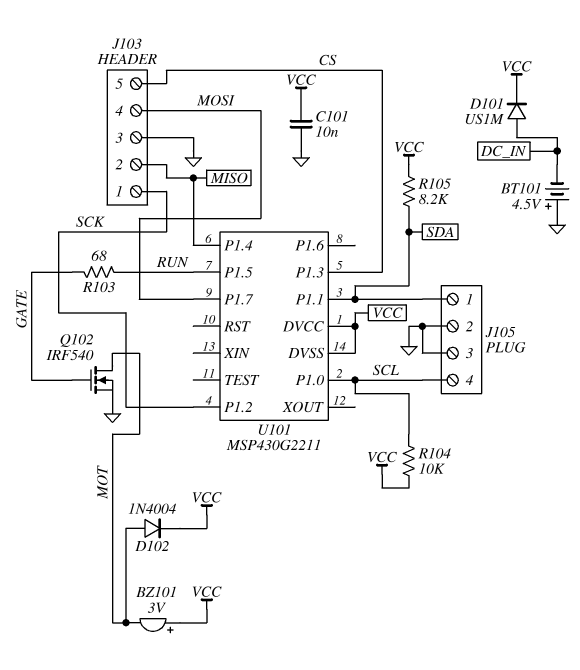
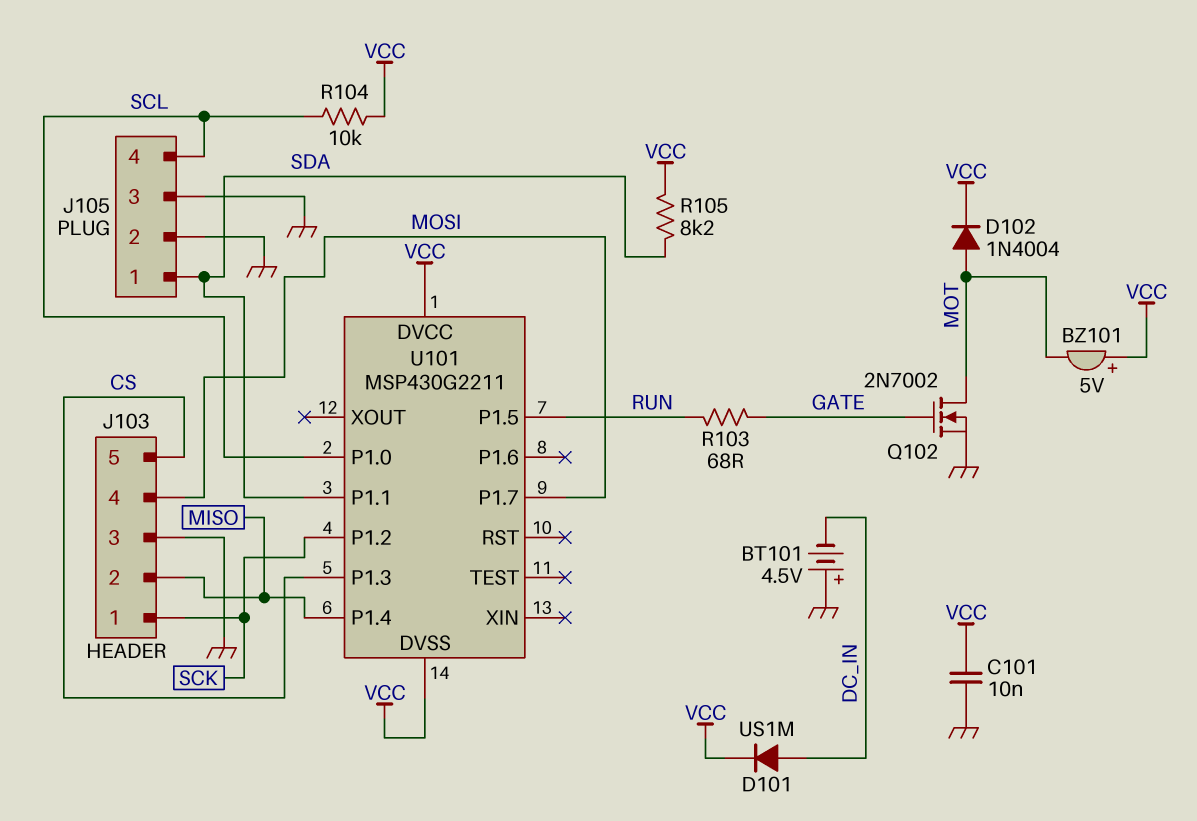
BZ101: buzzer 3V (plus VCC, minus MOT) -> buzzer 5V (plus VCC, minus MOT)
Q102: NMOS IRF540 (G GATE, D MOT, S GND) -> NMOS 2N7002 (G GATE, D MOT, S GND)

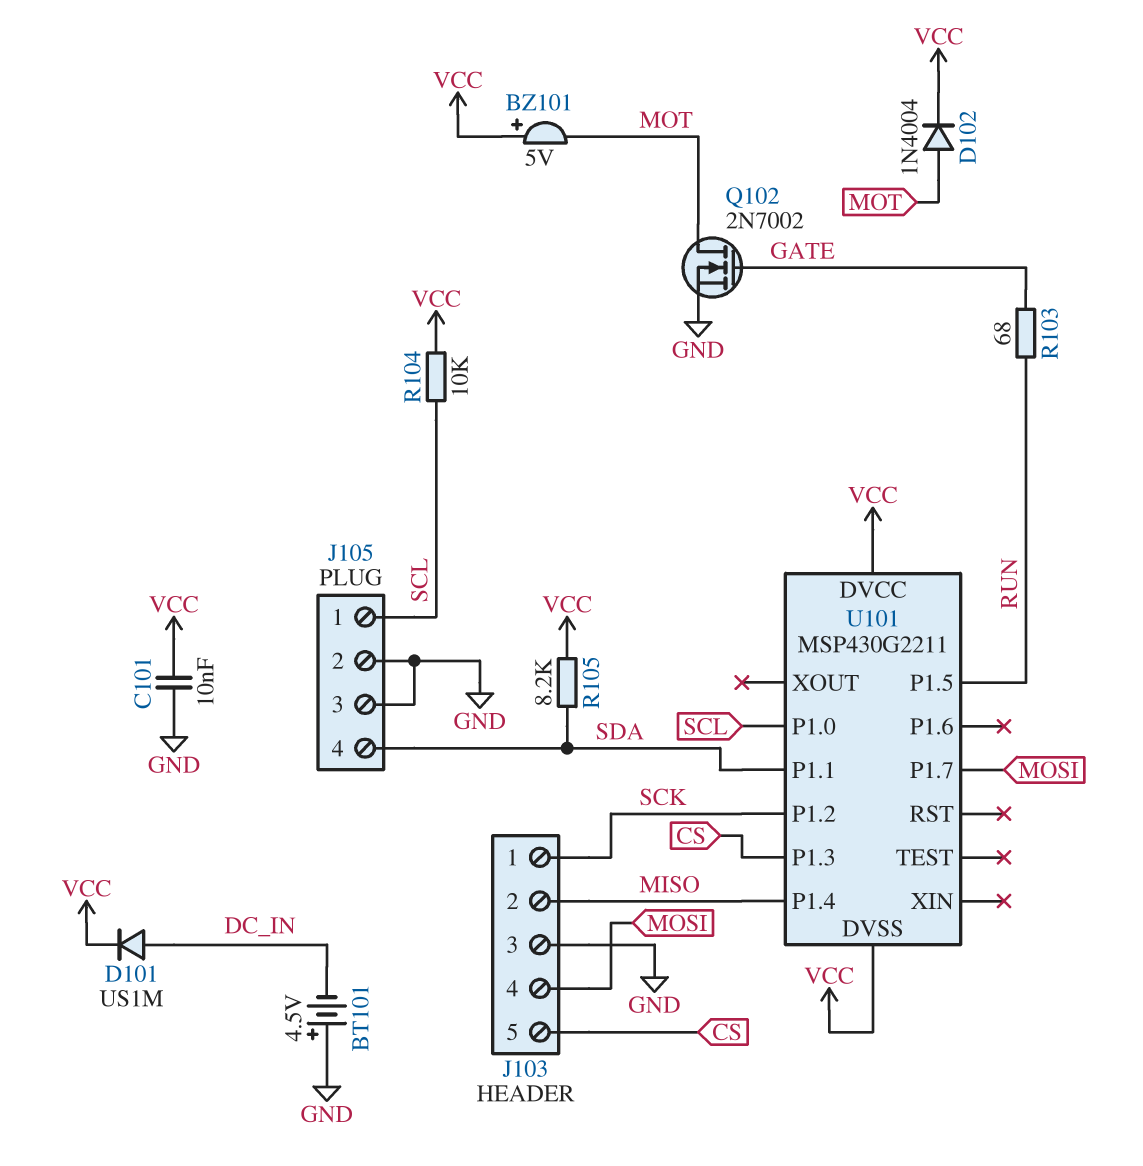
J105 pin 1: SDA -> SCL
J105 pin 4: SCL -> SDA

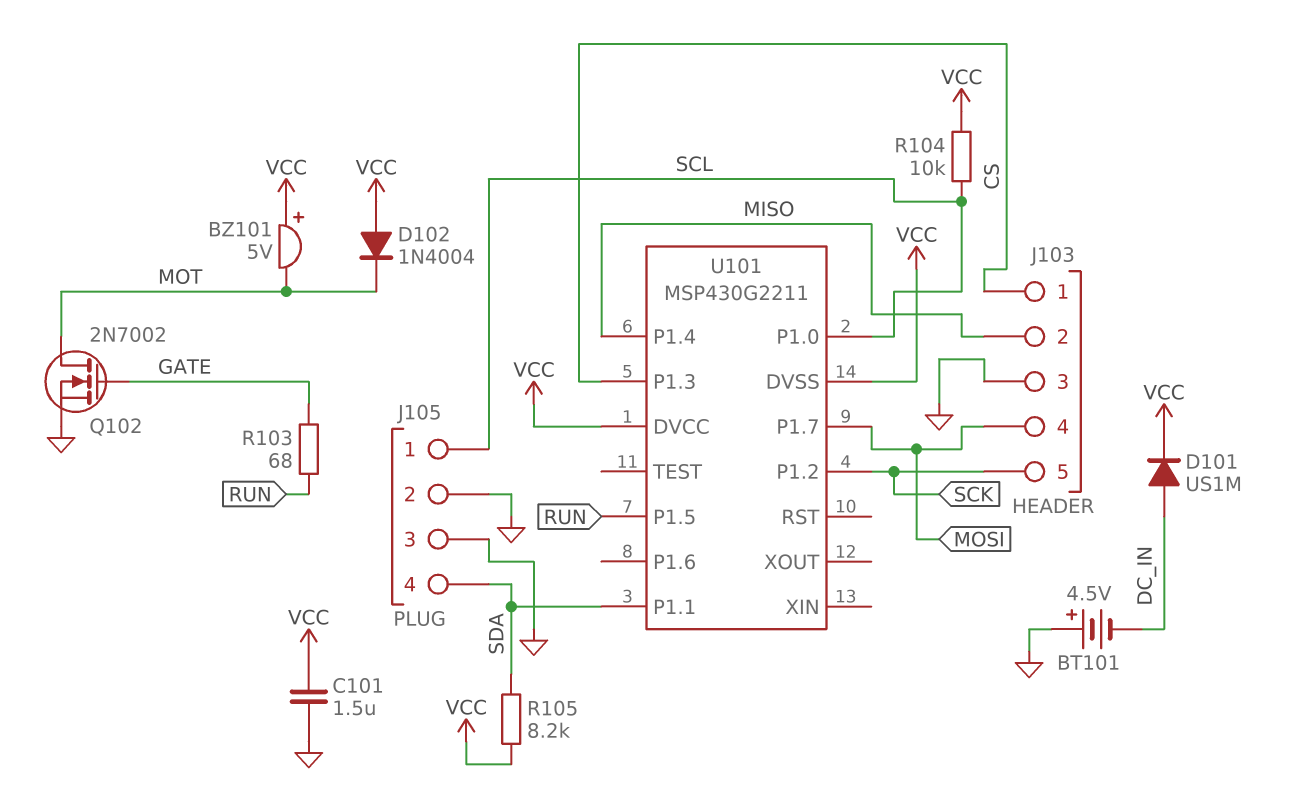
C101: 10nF (GND, VCC) -> 1.5uF (GND, VCC)
D102: diode 1N4004 (A MOT, K VCC) -> diode 1N4004 (A VCC, K MOT)
J103 pin 1: SCK -> CS
J103 pin 5: CS -> SCK

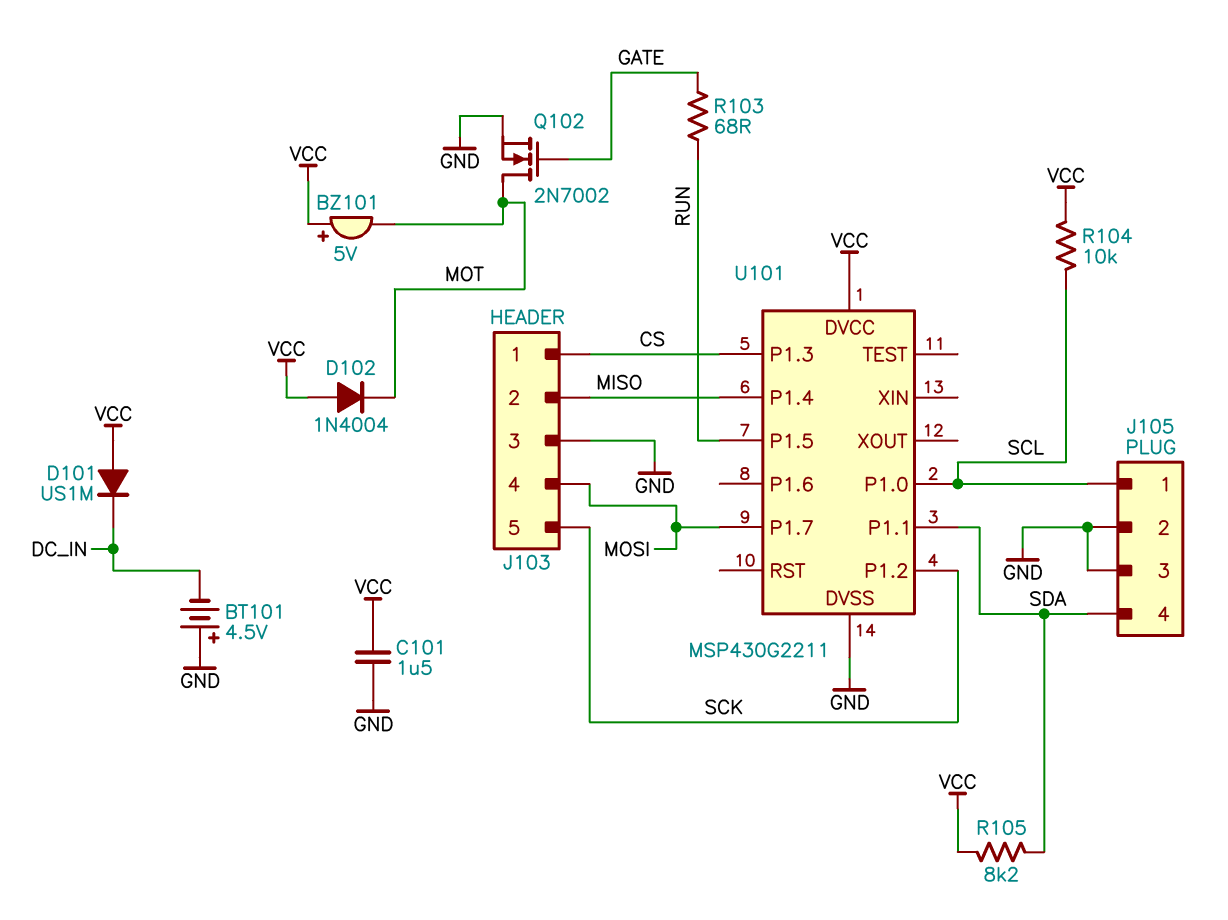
D101: diode US1M (A DC_IN, K VCC) -> diode US1M (A VCC, K DC_IN)
U101 pin DVSS: VCC -> GND

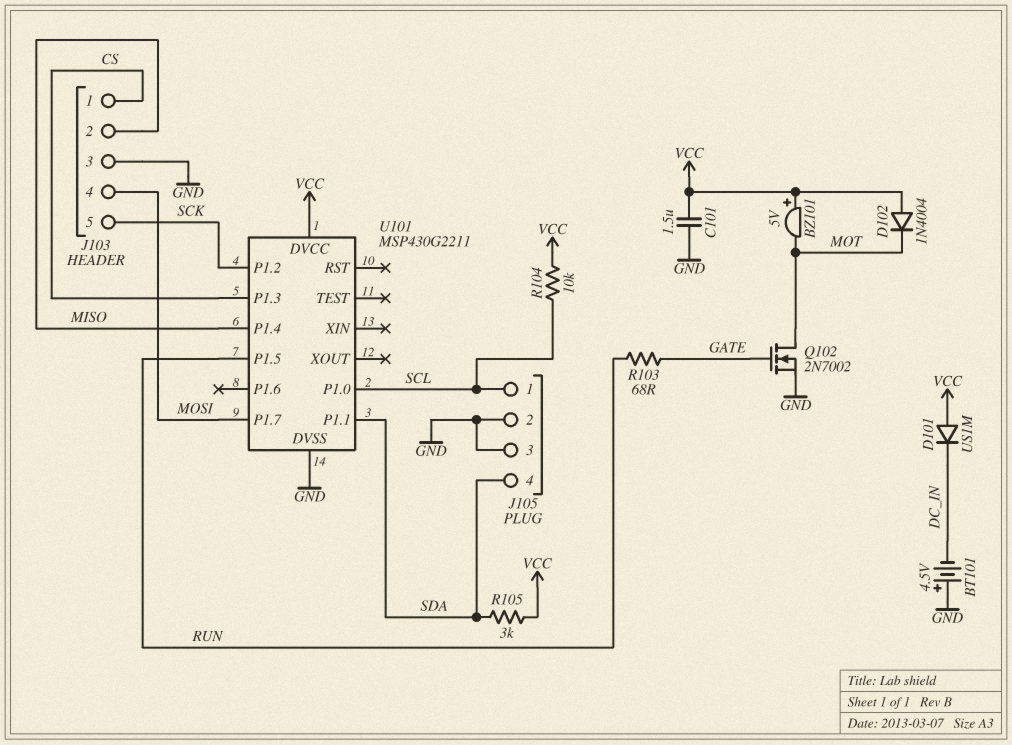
R105: 8.2k (SDA, VCC) -> 3k (SDA, VCC)

